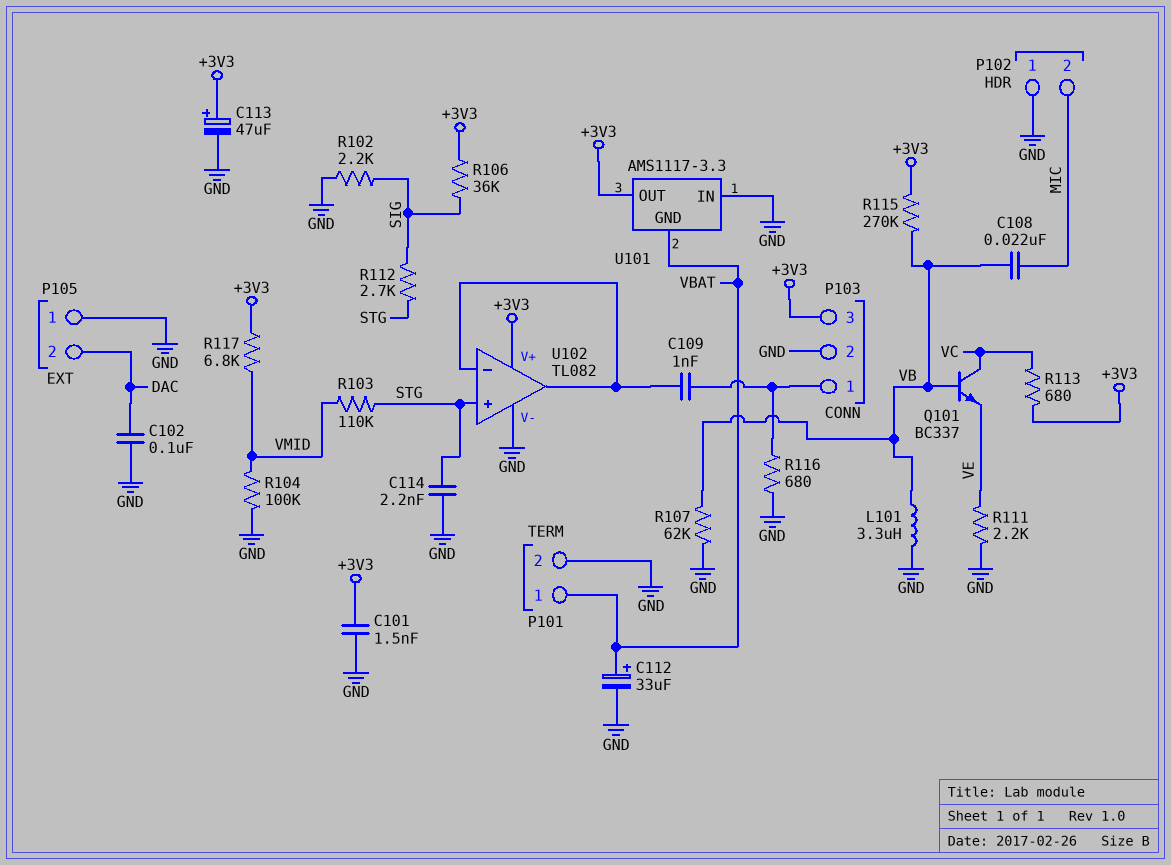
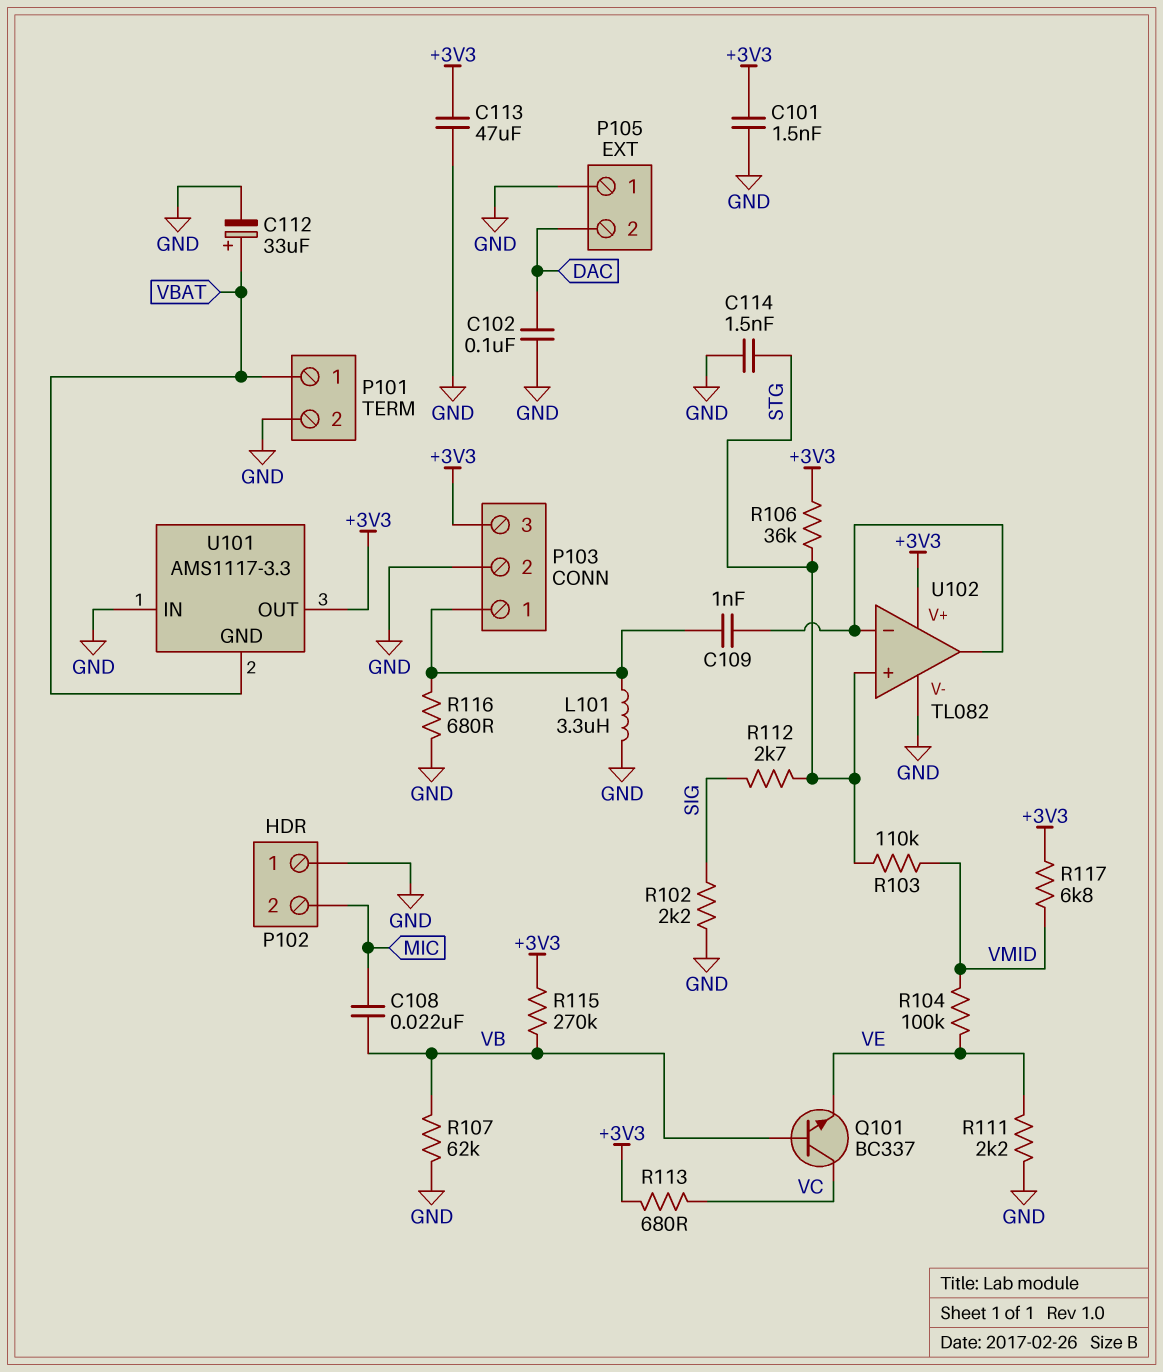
C113: 47uF (plus +3V3, minus GND) -> 47uF (+3V3, GND)
C114: 2.2nF (GND, STG) -> 1.5nF (GND, STG)
L101: 3.3uH (GND, VB) -> 3.3uH (GND, P103/1)
R104: 100k (GND, VMID) -> 100k (VE, VMID)
R106: 36k (+3V3, SIG) -> 36k (+3V3, STG)

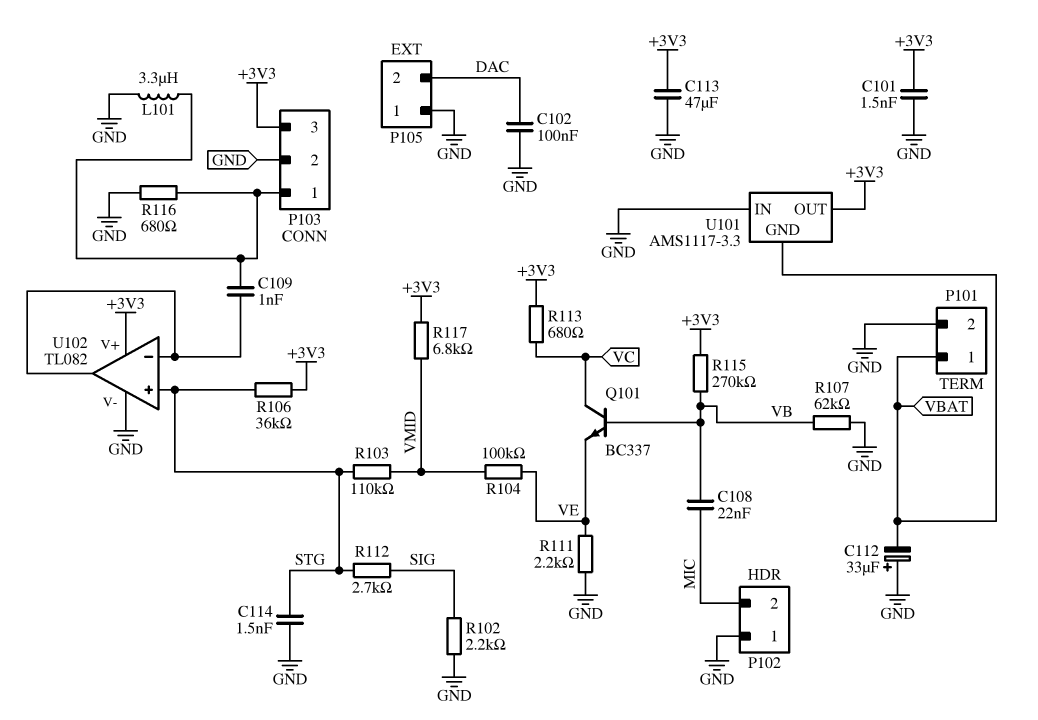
C112: 33uF (plus VBAT, minus GND) -> 33uF (plus GND, minus VBAT)

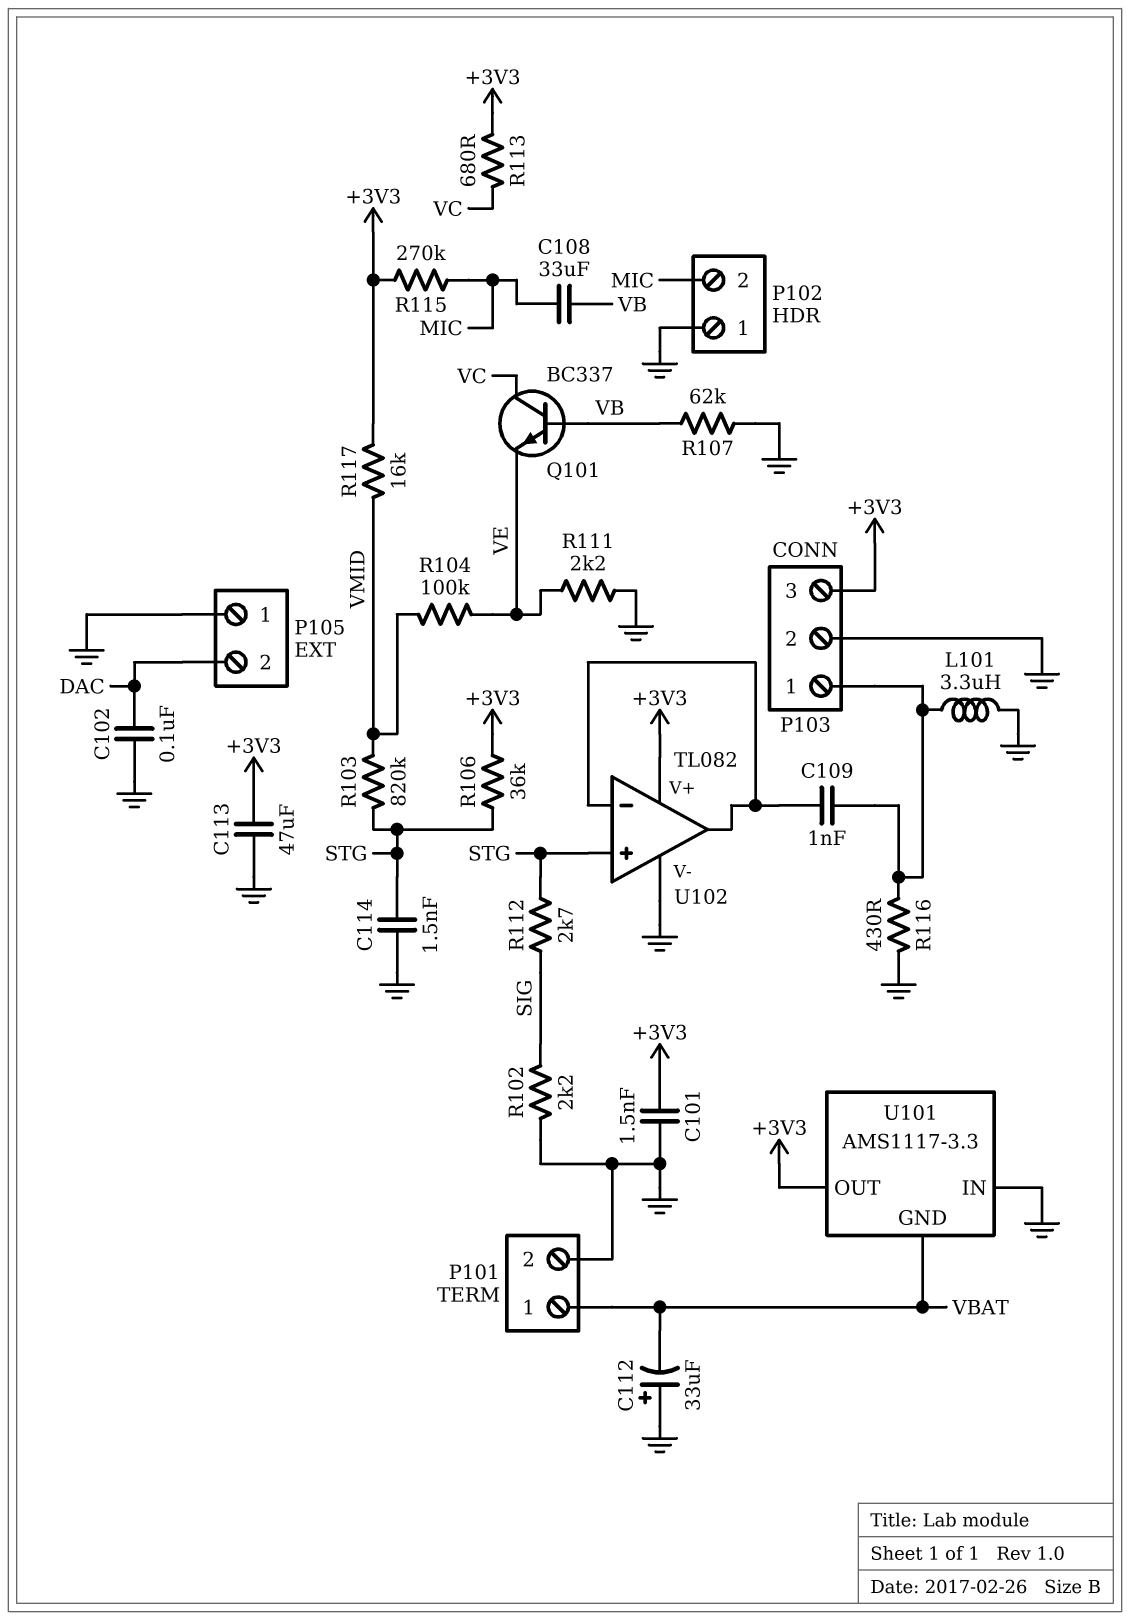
C108: 22nF (MIC, VB) -> 33uF (MIC, VB)
R103: 110k (STG, VMID) -> 820k (STG, VMID)
R115: 270k (+3V3, VB) -> 270k (+3V3, MIC)
R116: 680 (GND, P103/1) -> 430 (GND, P103/1)
R117: 6.8k (+3V3, VMID) -> 16k (+3V3, VMID)

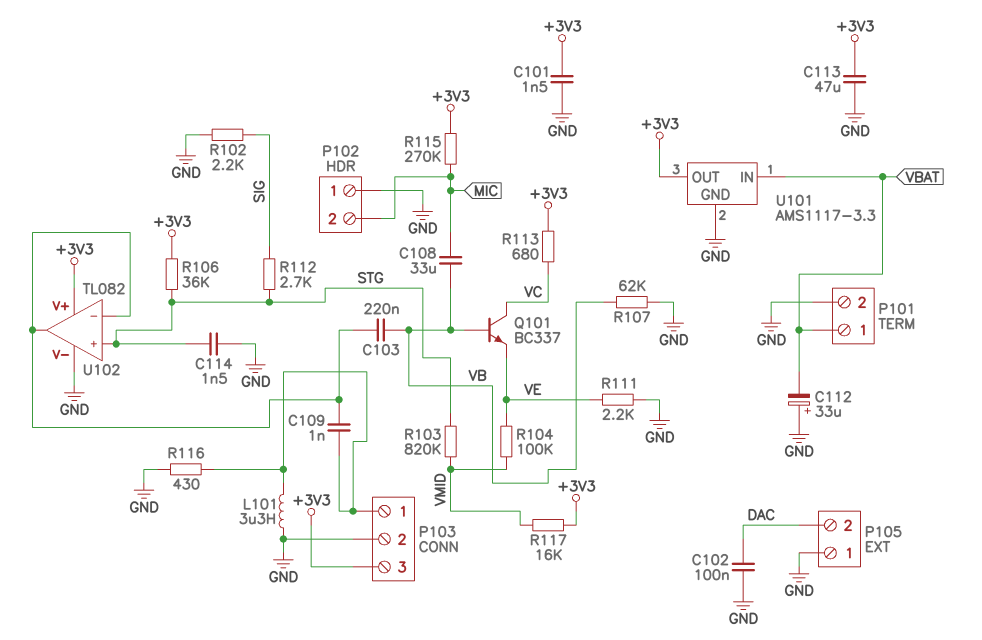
C103: none -> 220nF (U102/in-, VB)
U101 pin GND: VBAT -> GND
U101 pin IN: GND -> VBAT

